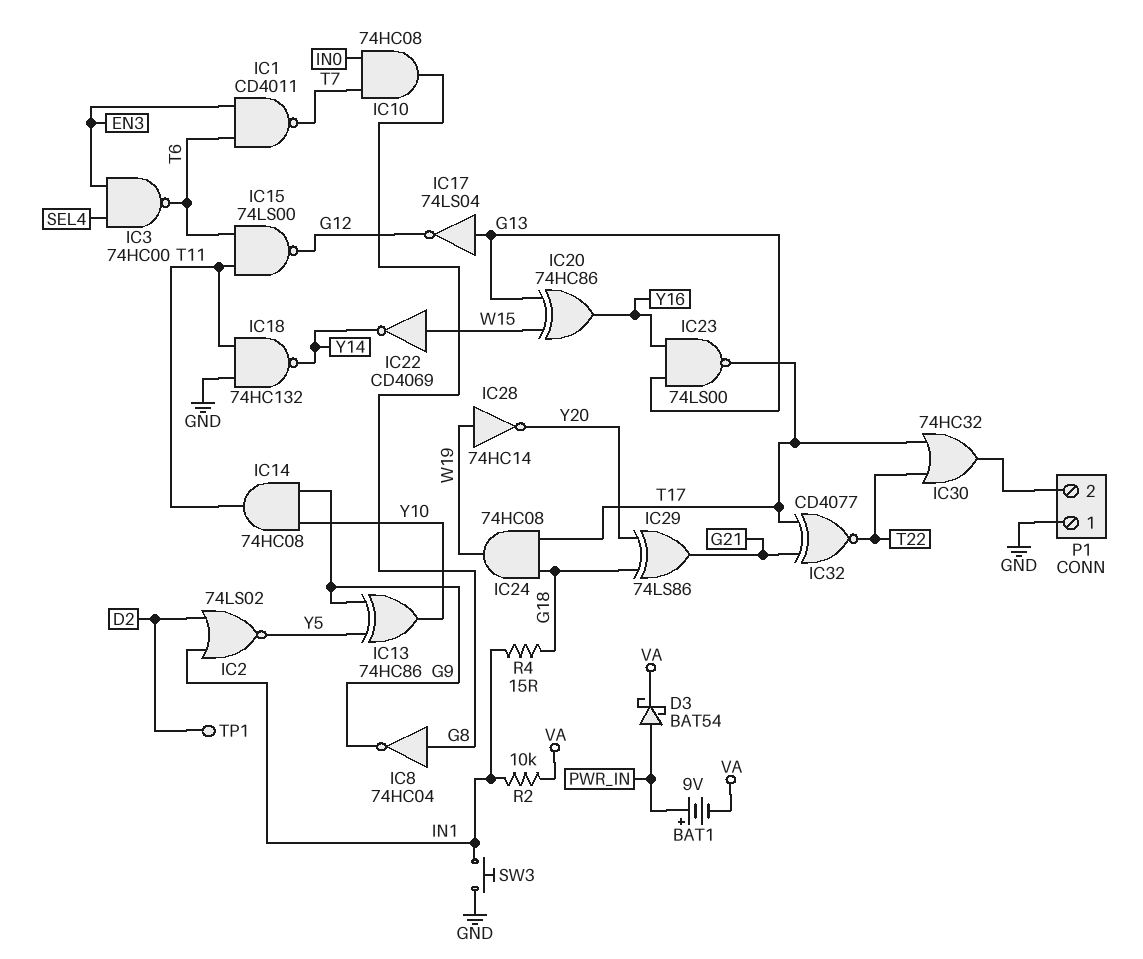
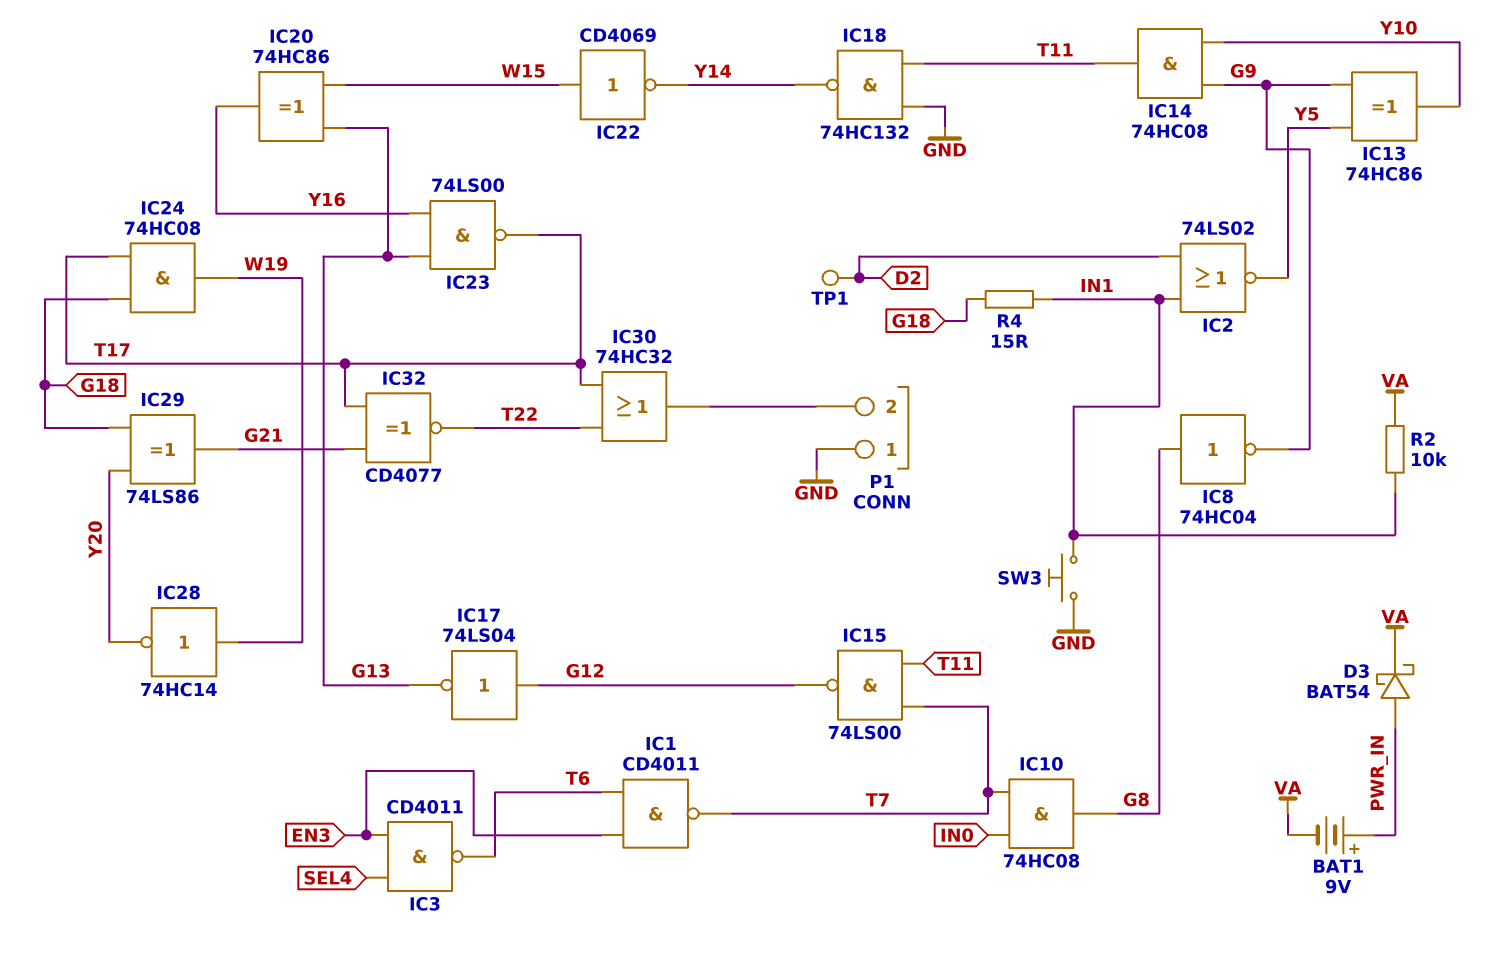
IC3: NAND 74HC00 (in EN3, in SEL4, out T6) -> NAND CD4011 (in EN3, in SEL4, out T6)
IC15: NAND 74LS00 (in T6, in T11, out G12) -> NAND 74LS00 (in T7, in T11, out G12)
IC17: NOT 74LS04 (in G13, out G12) -> NOT 74LS04 (in G12, out G13)

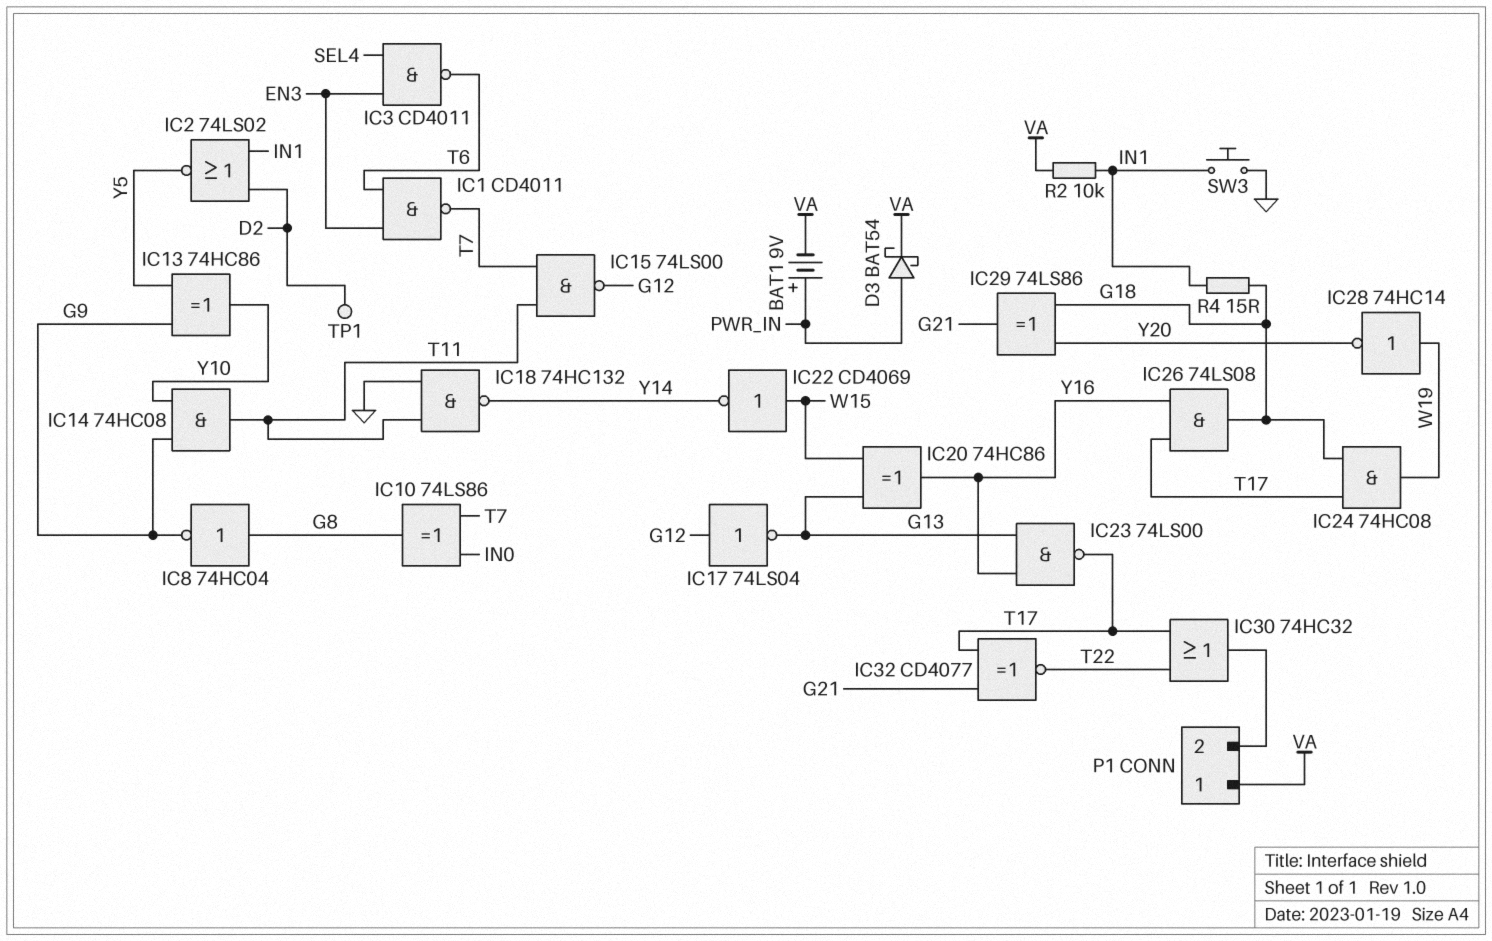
IC10: AND 74HC08 (in IN0, in T7, out G8) -> XOR 74LS86 (in IN0, in T7, out G8)
IC26: none -> AND 74LS08 (in T17, in Y16, out G18)
P1 pin 1: GND -> VA

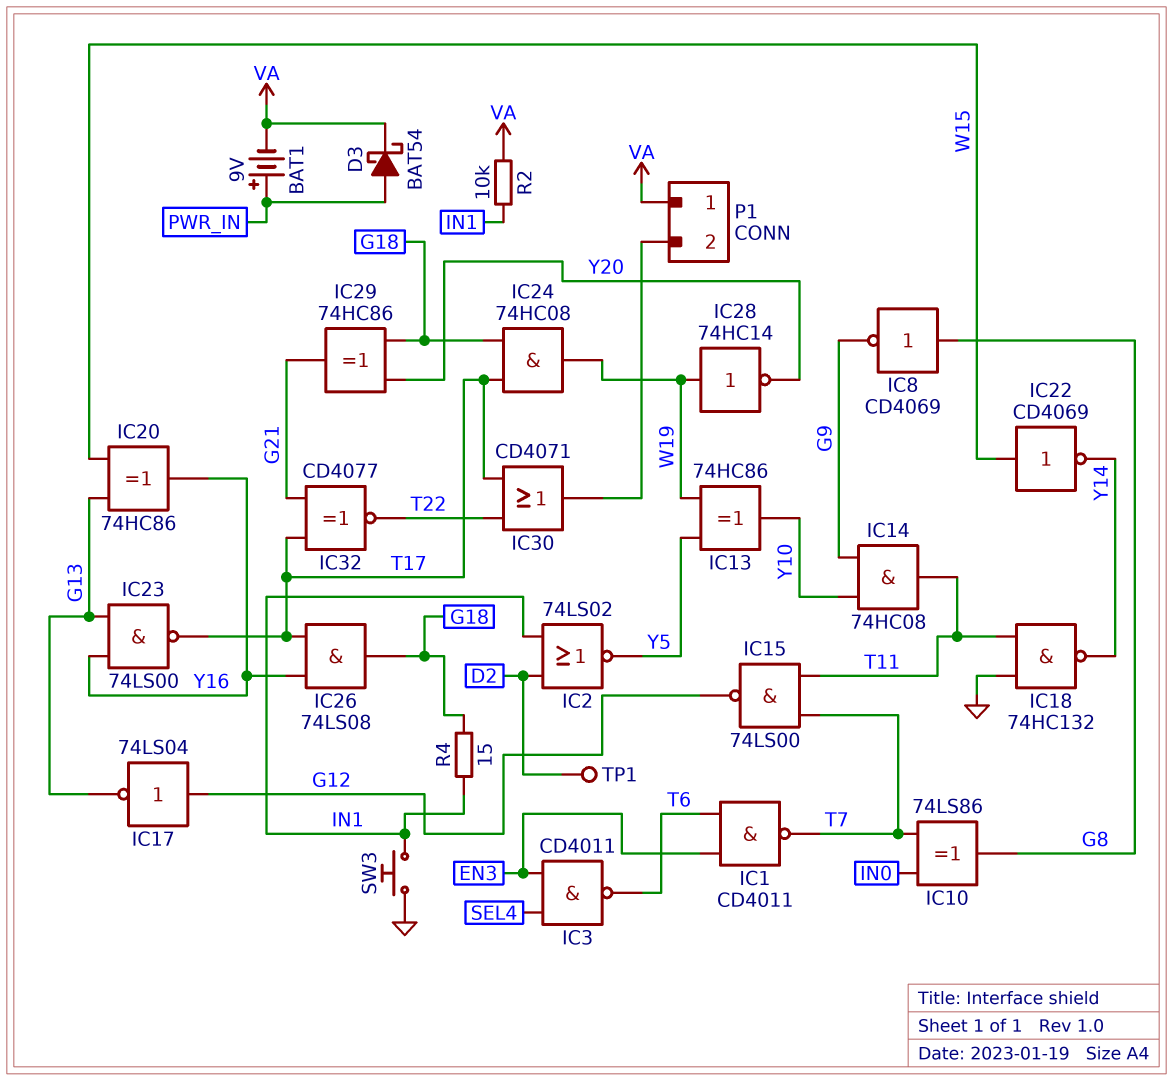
IC8: NOT 74HC04 (in G8, out G9) -> NOT CD4069 (in G8, out G9)
IC13: XOR 74HC86 (in G9, in Y5, out Y10) -> XOR 74HC86 (in W19, in Y5, out Y10)
IC29: XOR 74LS86 (in G18, in Y20, out G21) -> XOR 74HC86 (in G18, in Y20, out G21)
IC30: OR 74HC32 (in T17, in T22, out P1/2) -> OR CD4071 (in T17, in T22, out P1/2)

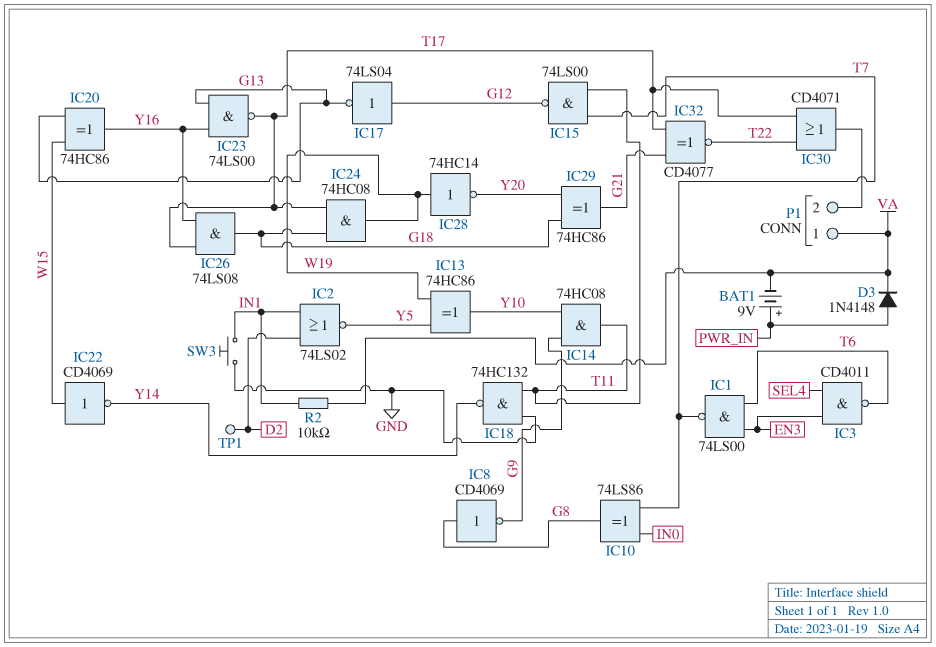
D3: schottky BAT54 (A PWR_IN, K VA) -> diode 1N4148 (A PWR_IN, K VA)
IC1: NAND CD4011 (in EN3, in T6, out T7) -> NAND 74LS00 (in EN3, in T6, out T7)
R4: 15 (G18, IN1) -> none

